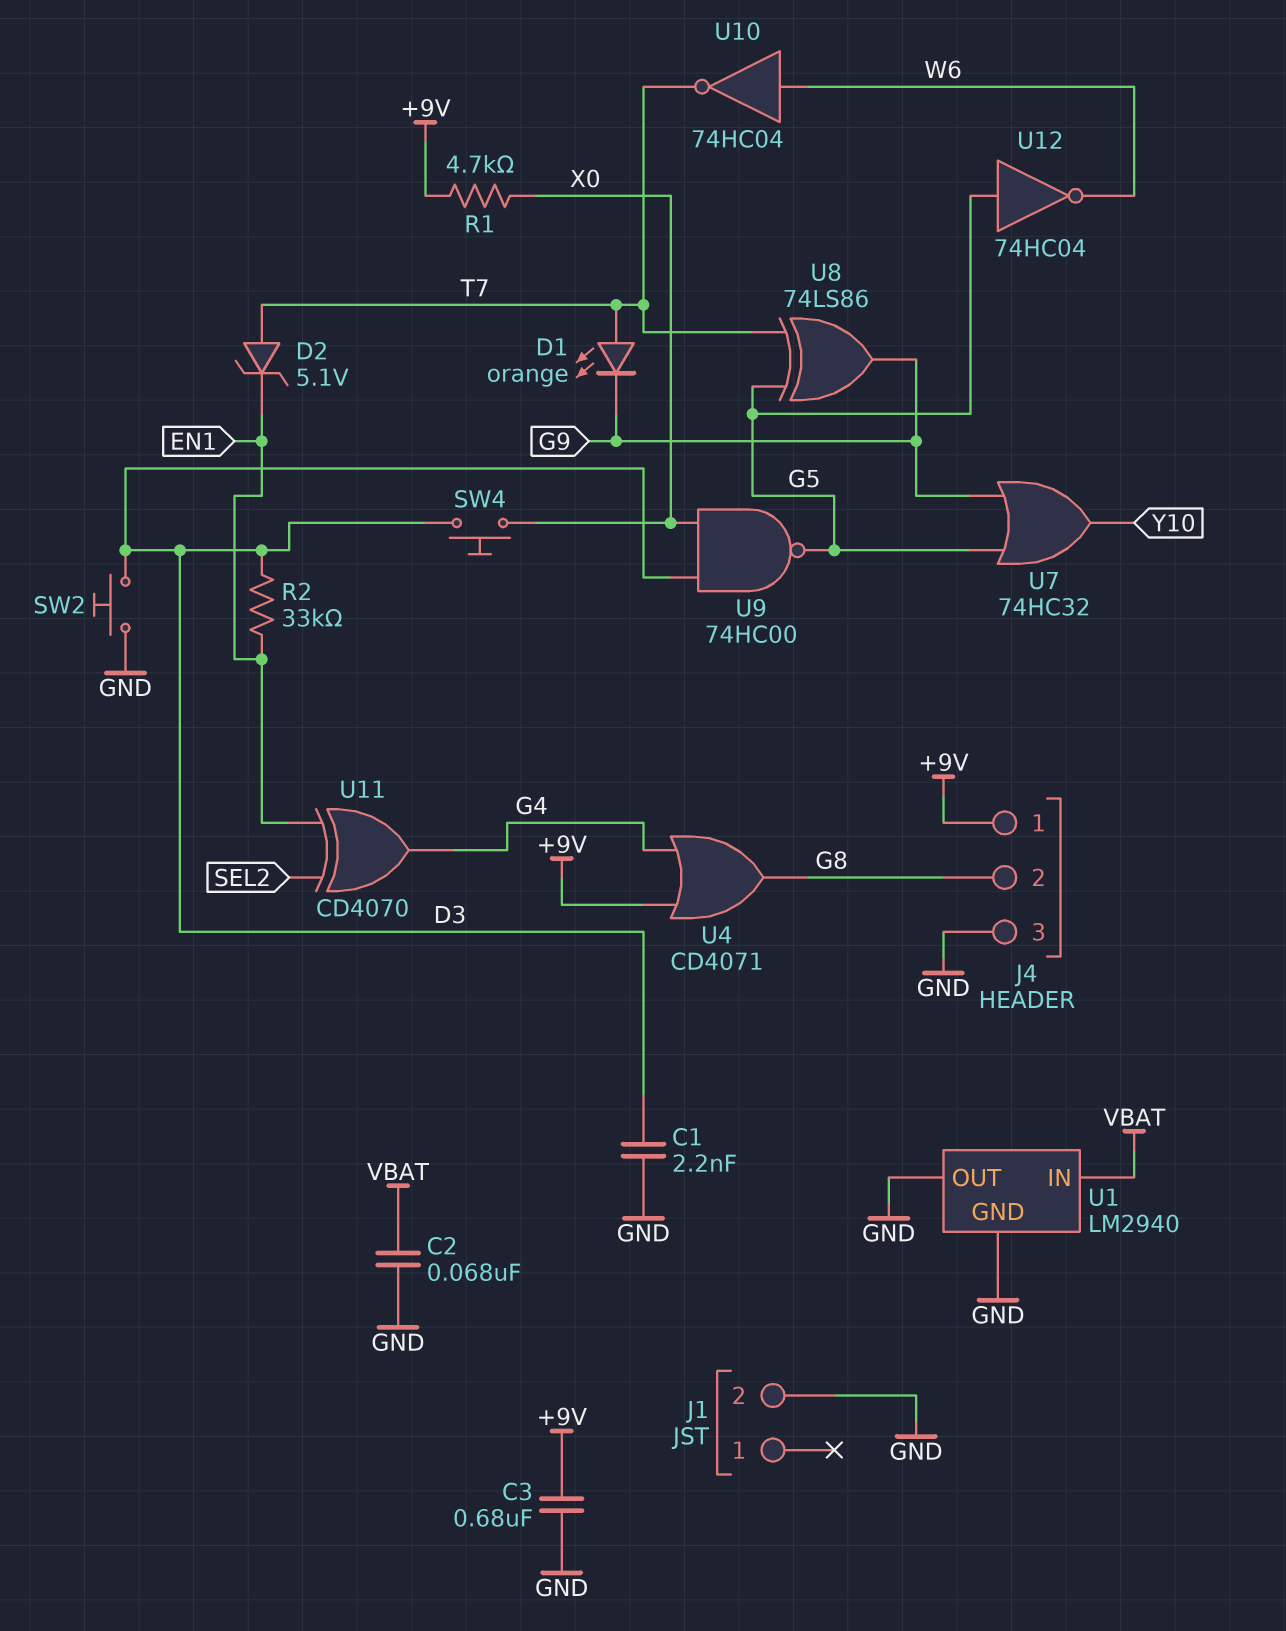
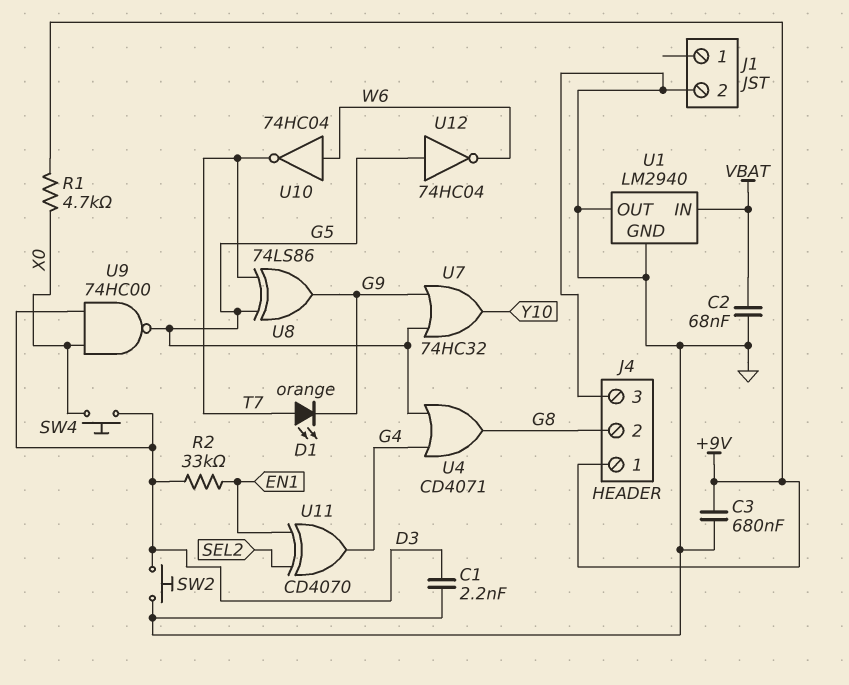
D2: zener 5.1V (A T7, K EN1) -> none
U4: OR CD4071 (in +9V, in G4, out G8) -> OR CD4071 (in G4, in G5, out G8)

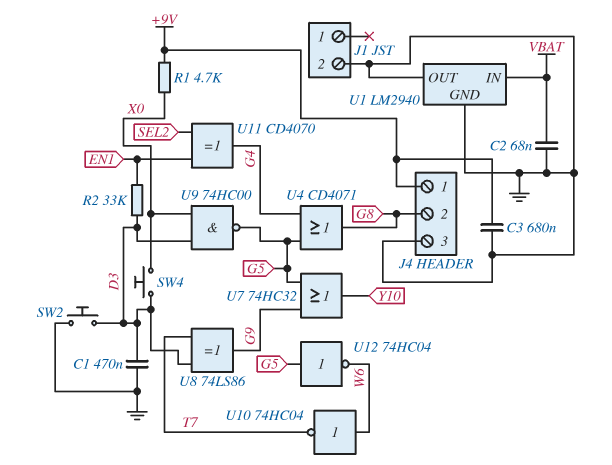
C1: 2.2nF (D3, GND) -> 470nF (D3, GND)
D1: LED orange (A T7, K G9) -> none
U8: XOR 74LS86 (in G5, in T7, out G9) -> XOR 74LS86 (in D3, in T7, out G9)

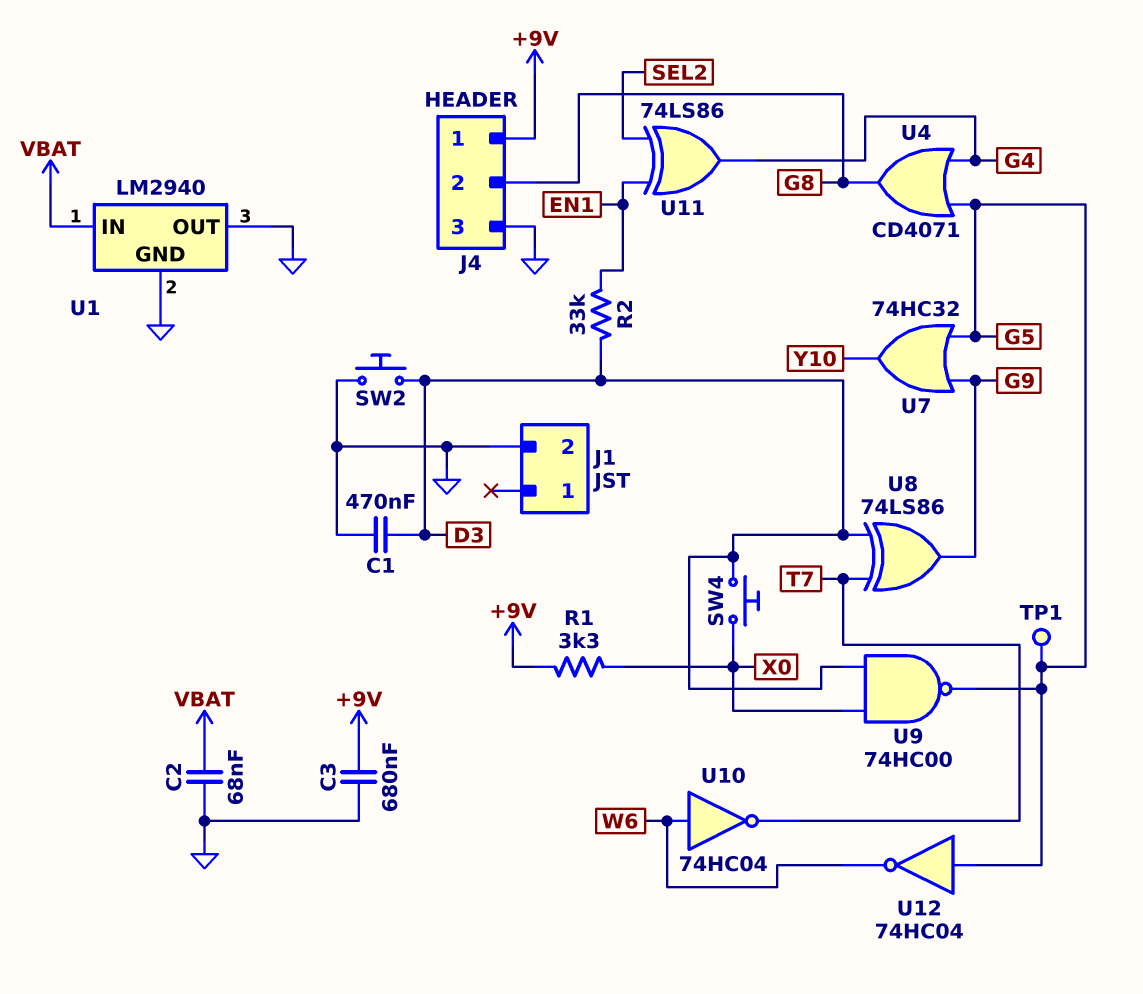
R1: 4.7k (+9V, X0) -> 3.3k (+9V, X0)
TP1: none -> test point (G5)
U11: XOR CD4070 (in EN1, in SEL2, out G4) -> XOR 74LS86 (in EN1, in SEL2, out G4)

